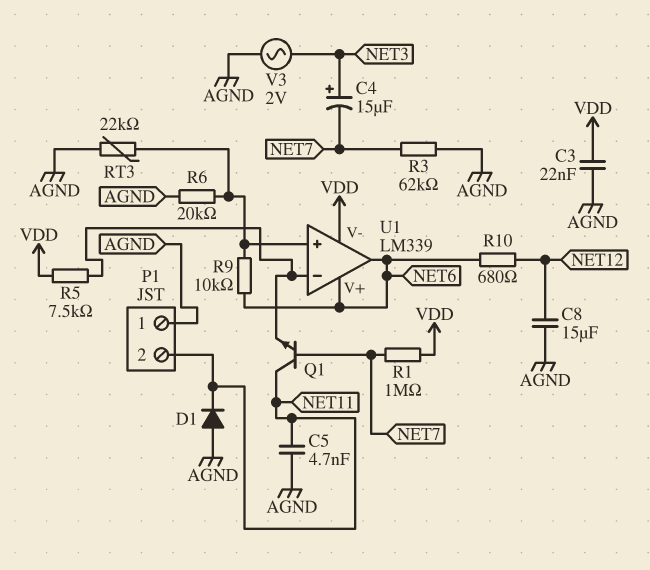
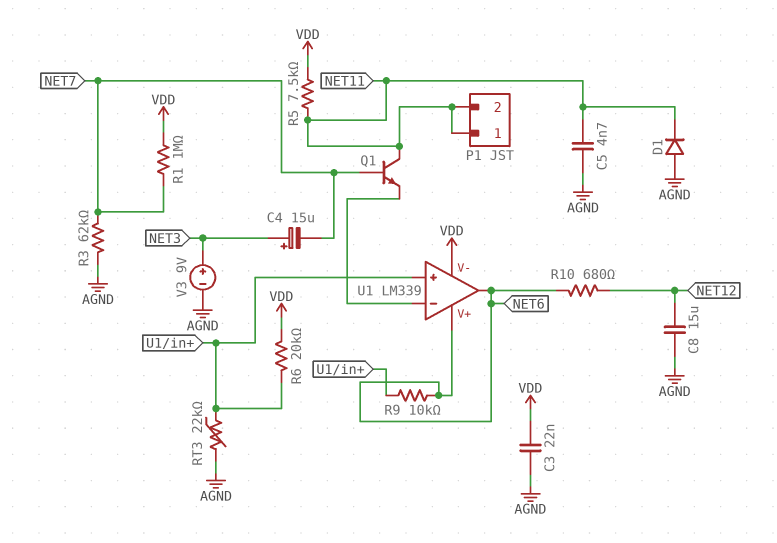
P1 pin 1: AGND -> NET11
R5: 7.5k (U1/in-, VDD) -> 7.5k (NET11, VDD)
R6: 20k (AGND, U1/in+) -> 20k (U1/in+, VDD)
V3: AC 2V (AGND, NET3) -> 9V (plus NET3, minus AGND)

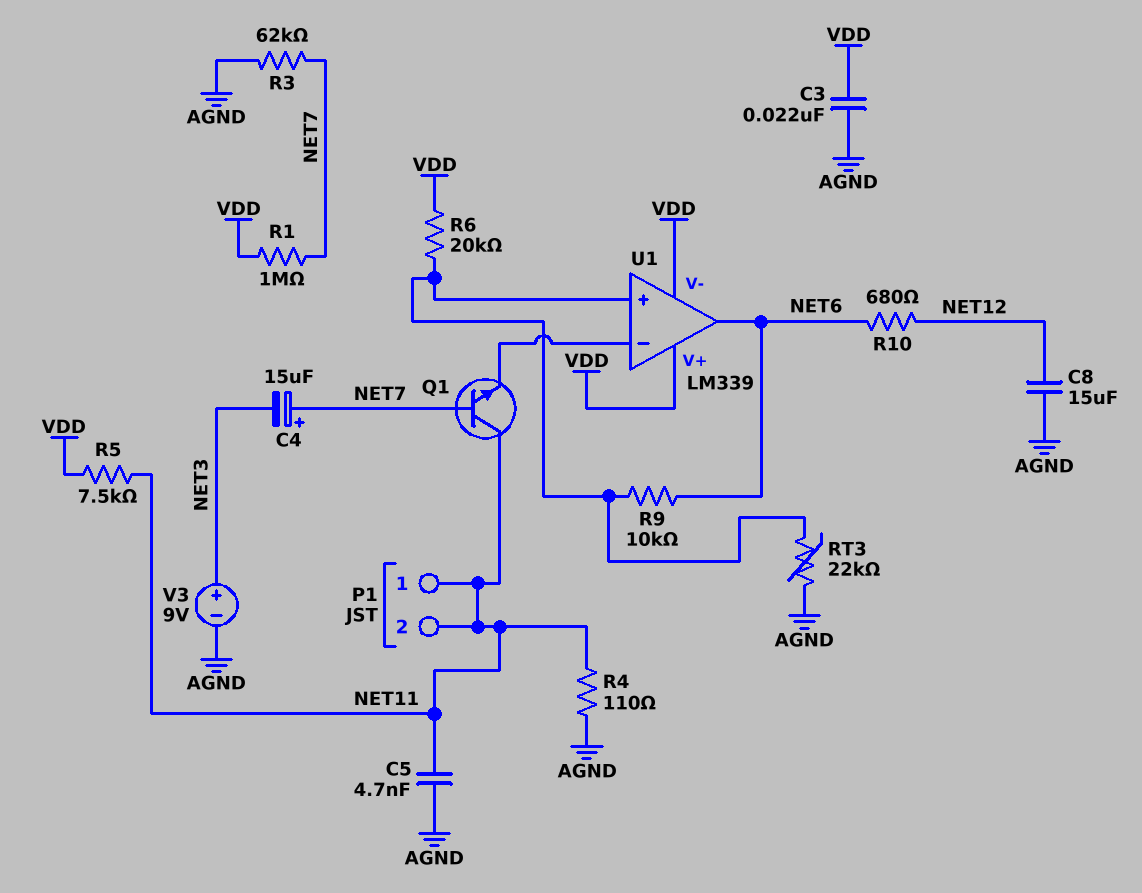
C4: 15uF (plus NET3, minus NET7) -> 15uF (plus NET7, minus NET3)
D1: diode (A AGND, K NET11) -> none
R4: none -> 110 (AGND, NET11)
U1 pin V+: NET6 -> VDD

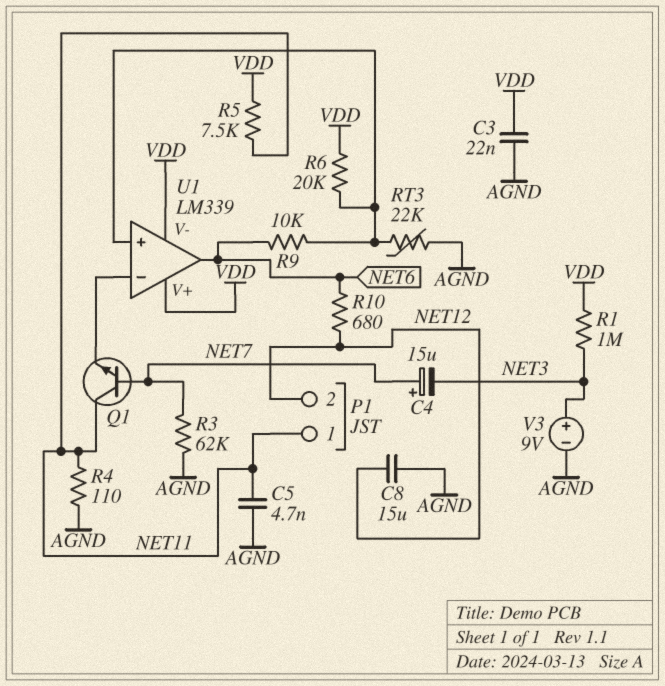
P1 pin 2: NET11 -> NET12
R1: 1M (NET7, VDD) -> 1M (NET3, VDD)

